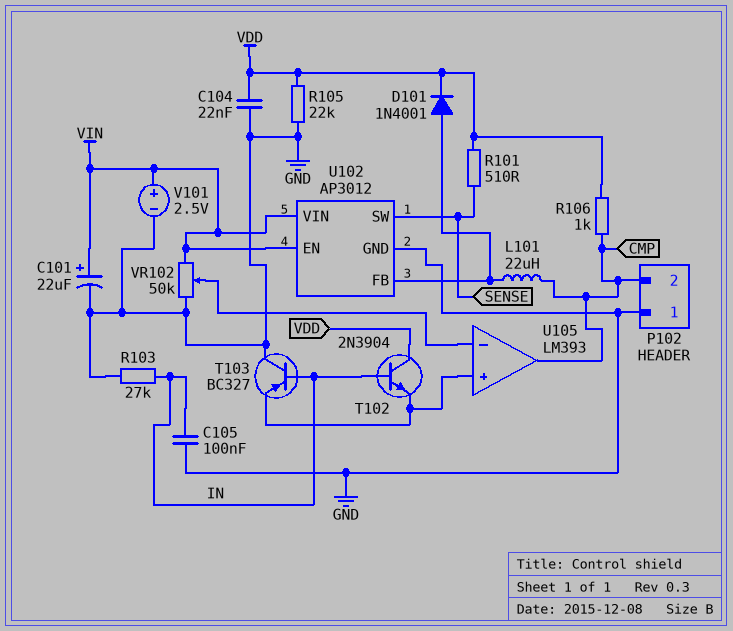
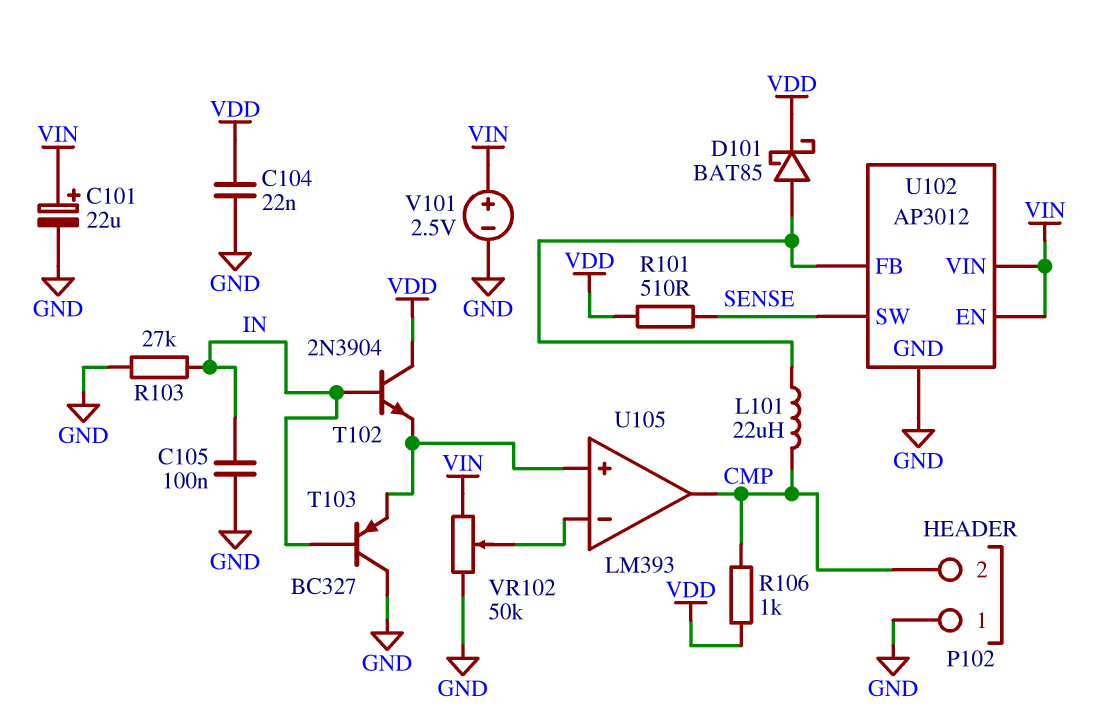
D101: diode 1N4001 (A U102/FB, K VDD) -> schottky BAT85 (A U102/FB, K VDD)
R105: 22k (GND, VDD) -> none

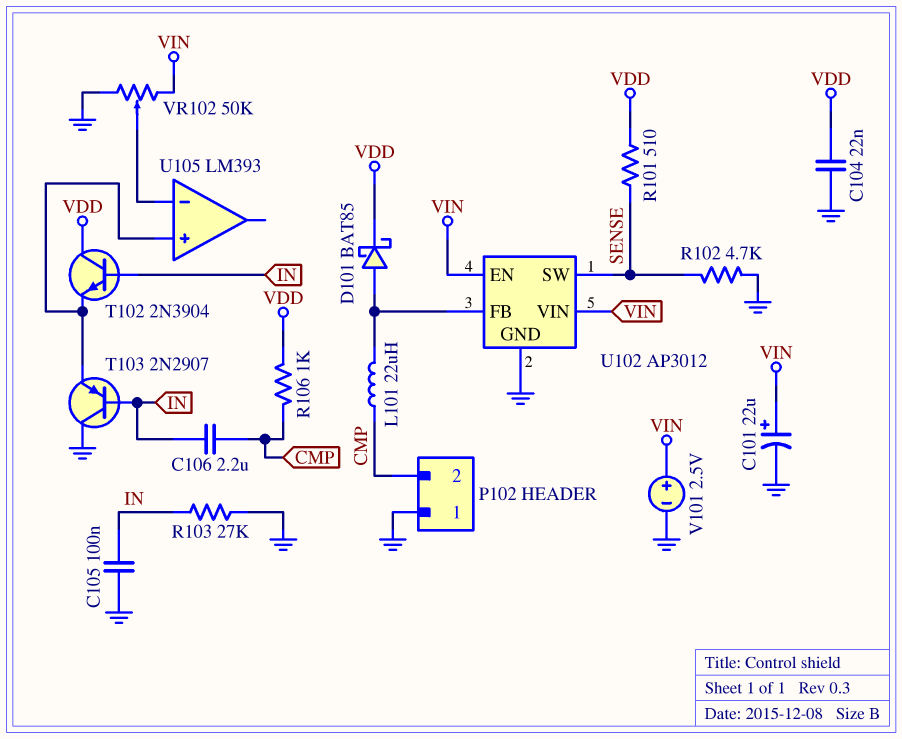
C106: none -> 2.2uF (CMP, IN)
R102: none -> 4.7k (GND, SENSE)
T103: PNP BC327 (B IN, C GND, E U105/in+) -> PNP 2N2907 (B IN, C GND, E U105/in+)
U105 pin out: CMP -> none

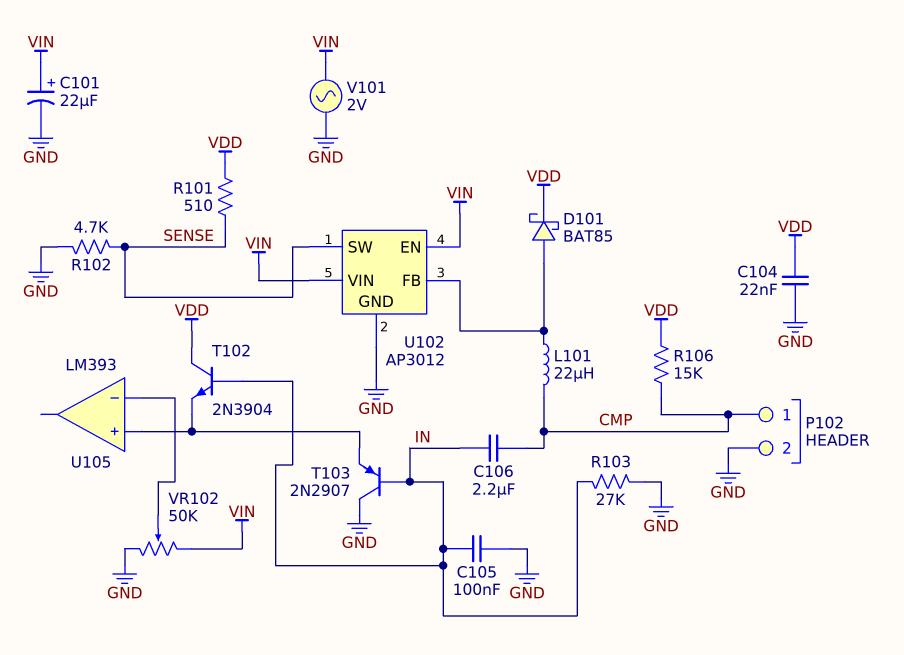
P102 pin 1: GND -> CMP
P102 pin 2: CMP -> GND
R106: 1k (CMP, VDD) -> 15k (CMP, VDD)
V101: 2.5V (plus VIN, minus GND) -> AC 2V (GND, VIN)

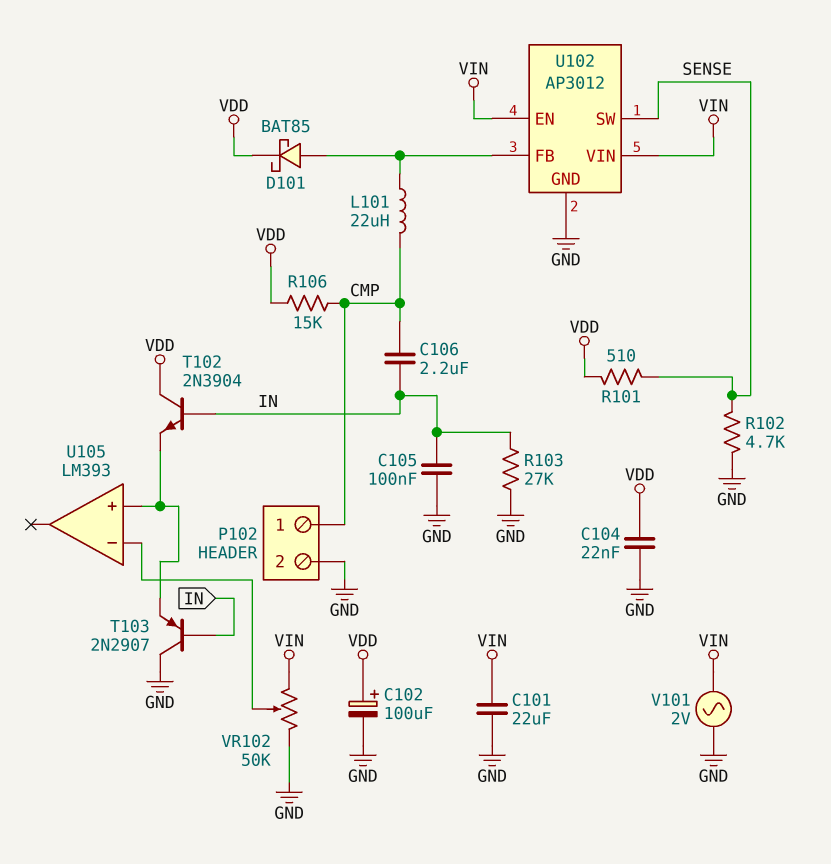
C101: 22uF (plus VIN, minus GND) -> 22uF (GND, VIN)
C102: none -> 100uF (plus VDD, minus GND)

